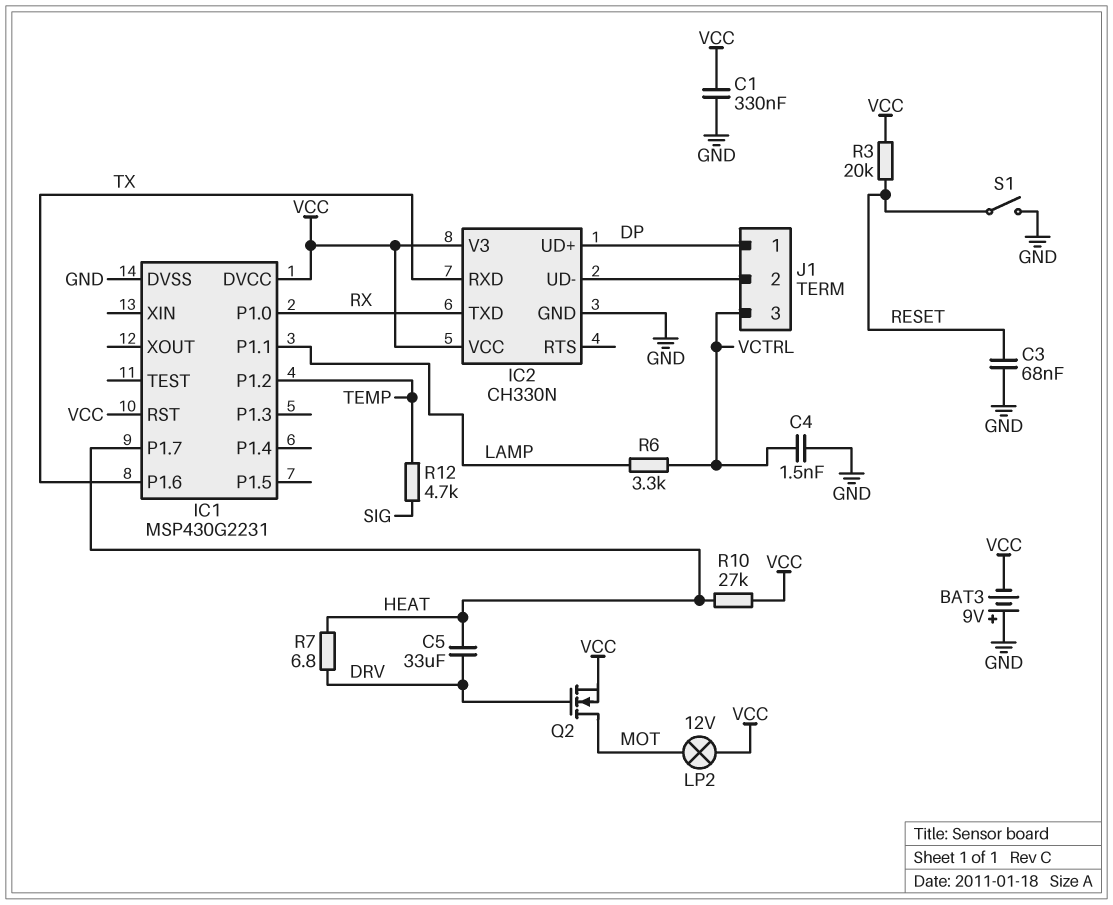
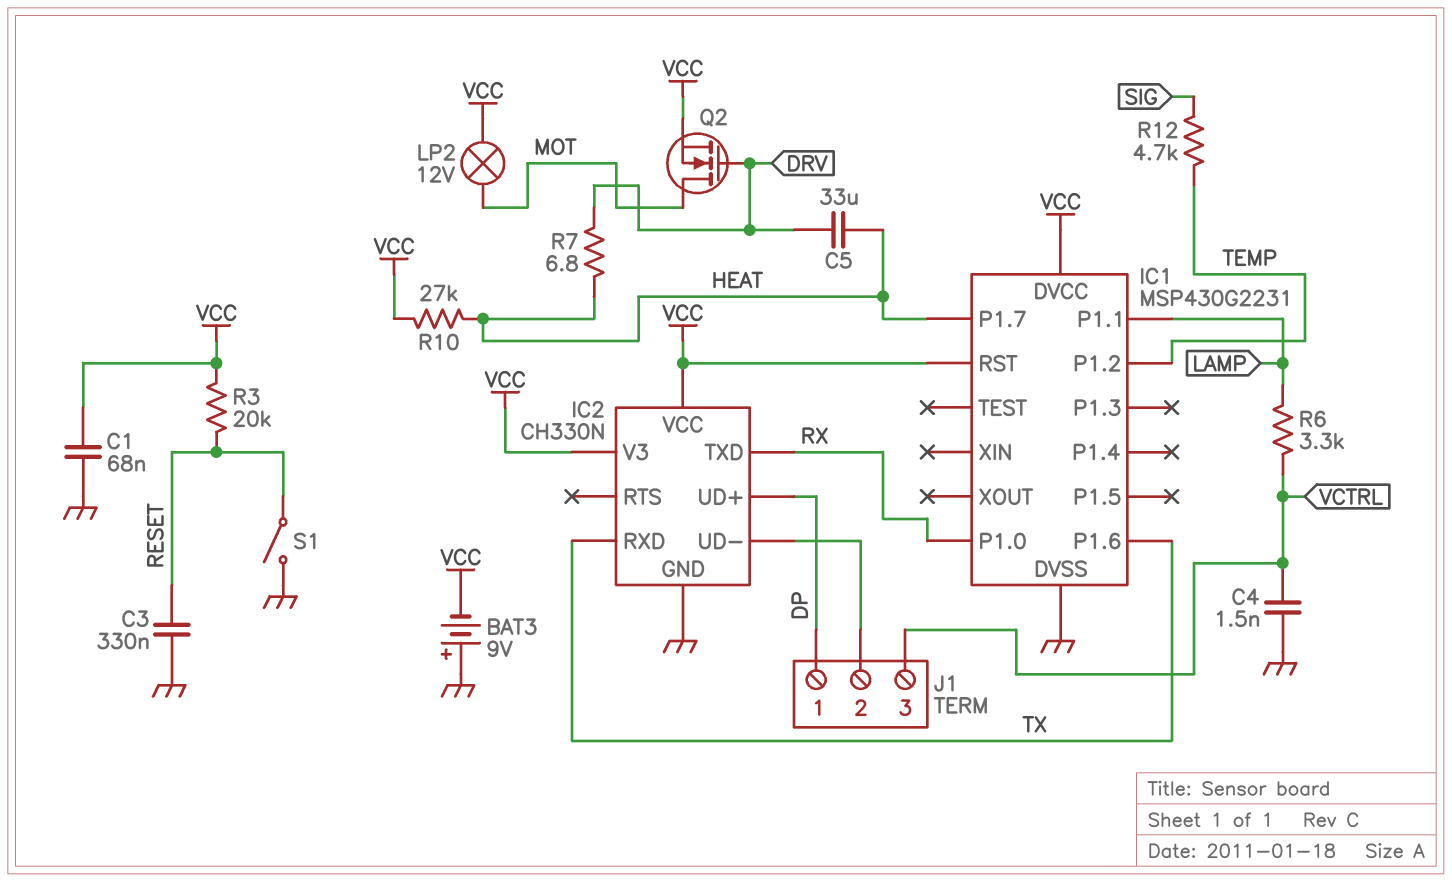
C1: 330nF (GND, VCC) -> 68nF (GND, VCC)
C3: 68nF (GND, RESET) -> 330nF (GND, RESET)

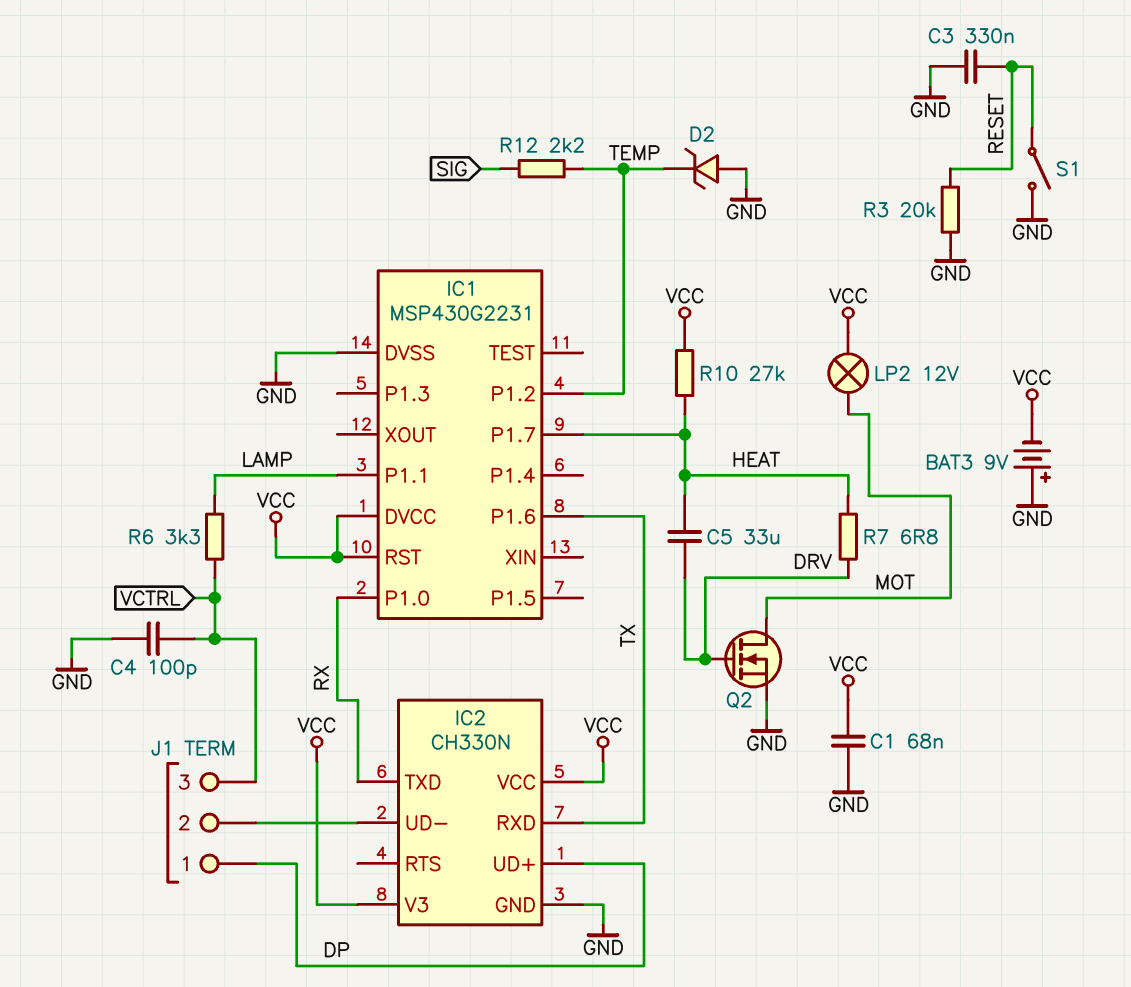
C4: 1.5nF (GND, VCTRL) -> 100pF (GND, VCTRL)
D2: none -> zener (A GND, K TEMP)
Q2: NMOS (G DRV, D MOT, S VCC) -> NMOS (G DRV, D MOT, S GND)
R3: 20k (RESET, VCC) -> 20k (GND, RESET)
R12: 4.7k (SIG, TEMP) -> 2.2k (SIG, TEMP)

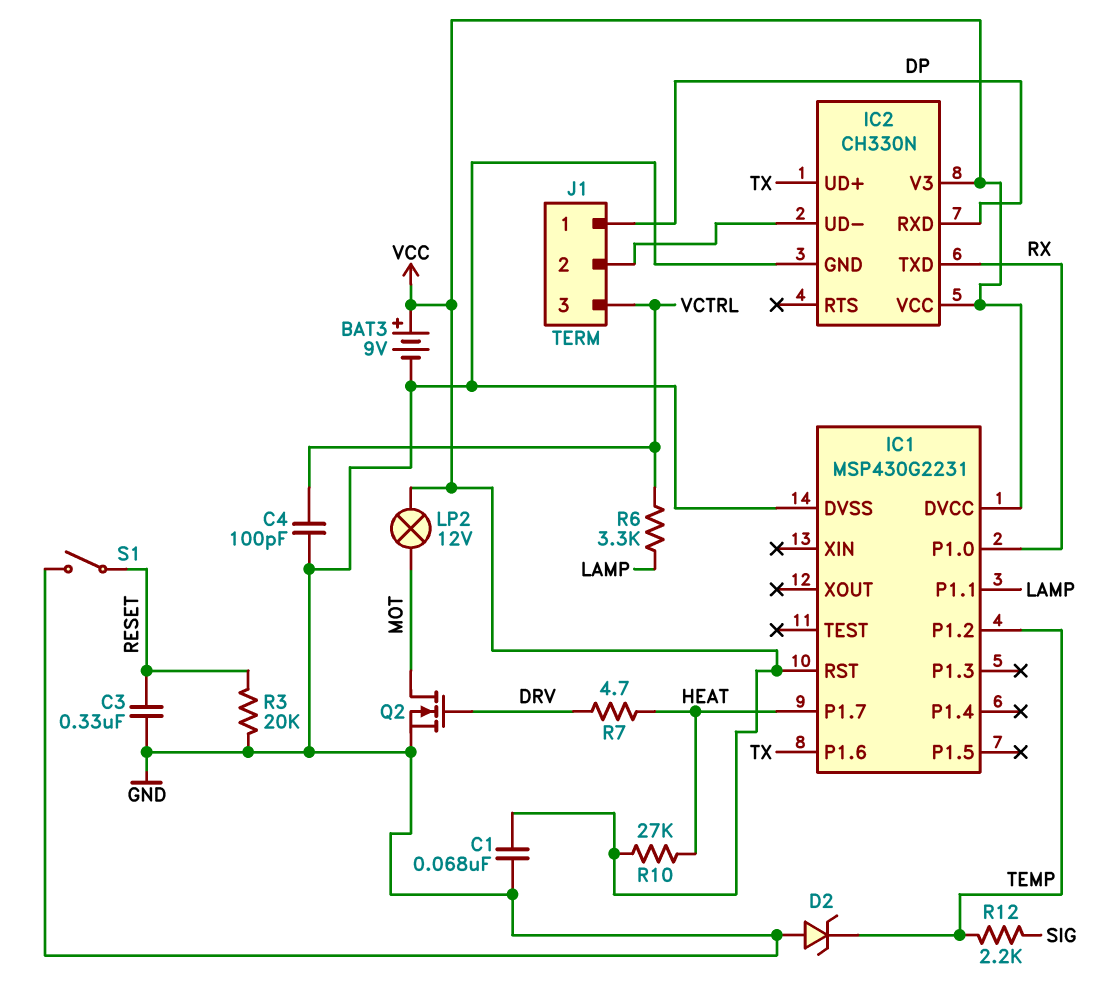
BAT3: 9V (plus GND, minus VCC) -> 9V (plus VCC, minus GND)
C5: 33uF (DRV, HEAT) -> none
IC2 pin RXD: TX -> DP
IC2 pin UD+: DP -> TX
R7: 6.8 (DRV, HEAT) -> 4.7 (DRV, HEAT)

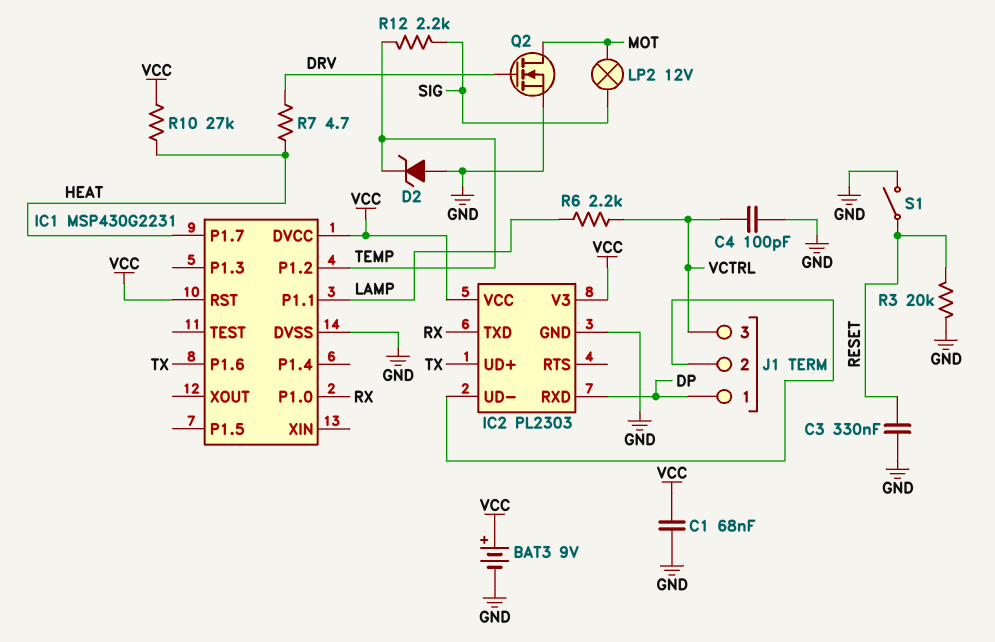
IC2: CH330N -> PL2303
LP2: lamp 12V (MOT, VCC) -> lamp 12V (MOT, SIG)
R6: 3.3k (LAMP, VCTRL) -> 2.2k (LAMP, VCTRL)

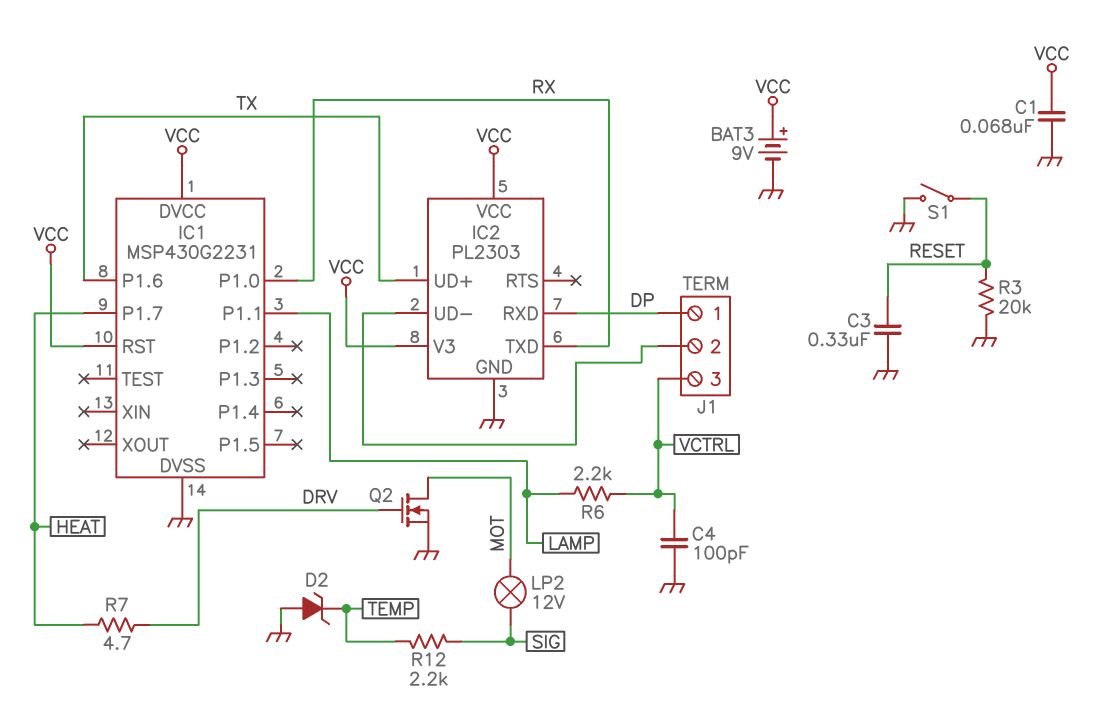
IC1 pin P1.2: TEMP -> none
R10: 27k (HEAT, VCC) -> none

